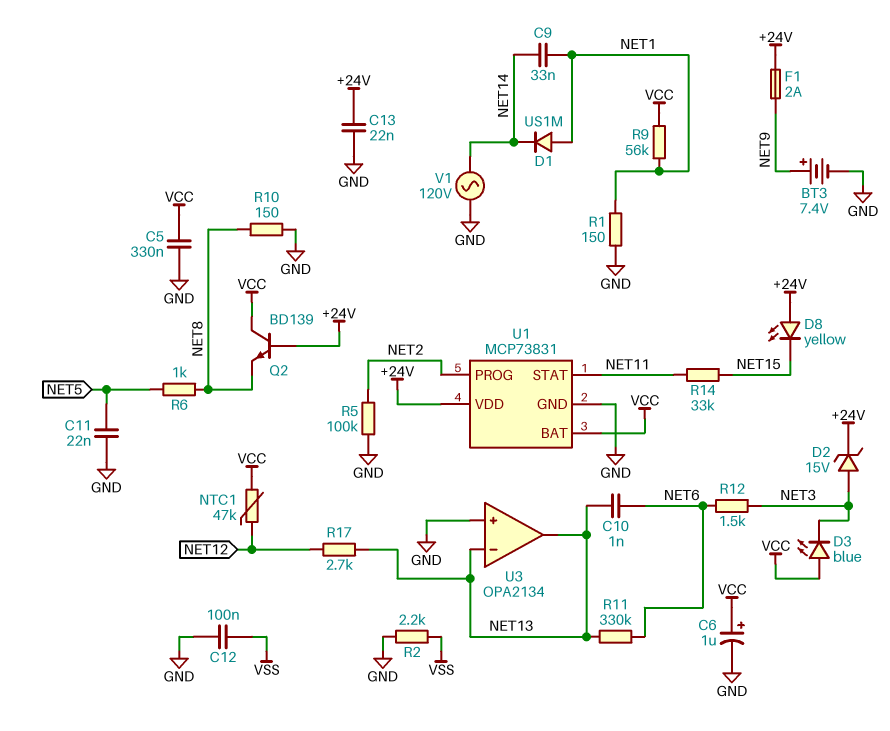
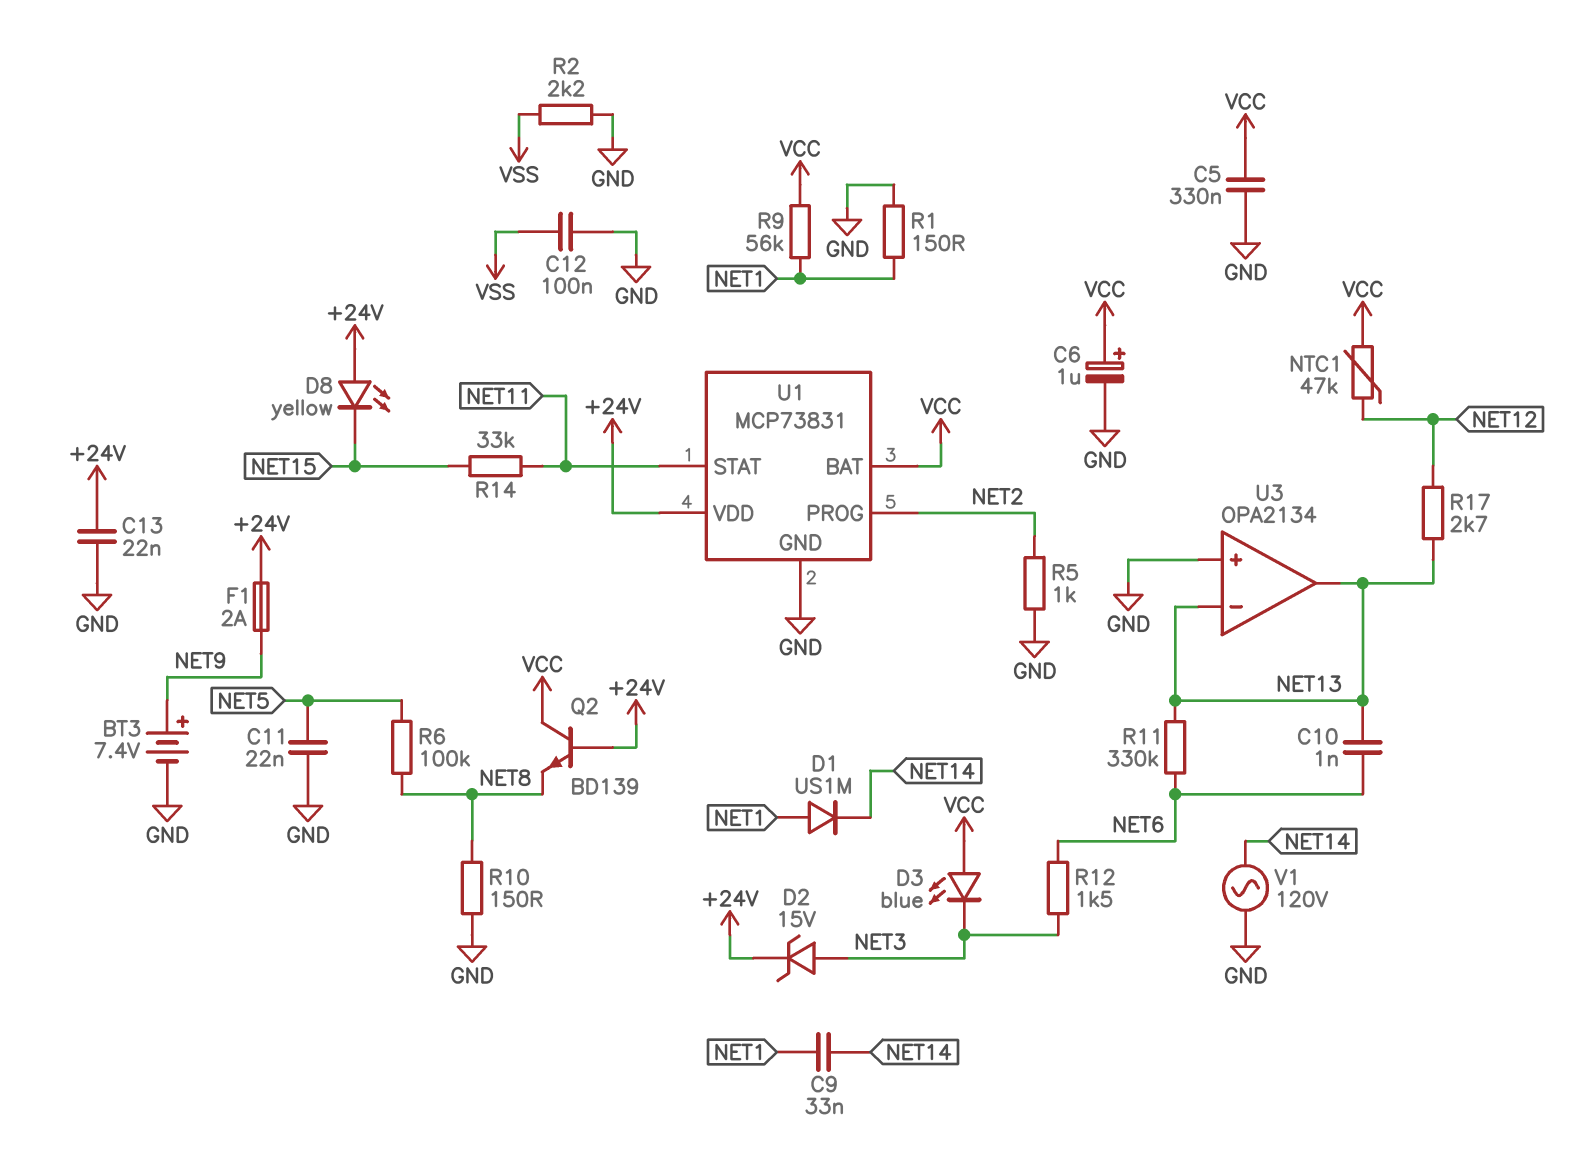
R5: 100k (GND, NET2) -> 1k (GND, NET2)
R6: 1k (NET5, NET8) -> 100k (NET5, NET8)

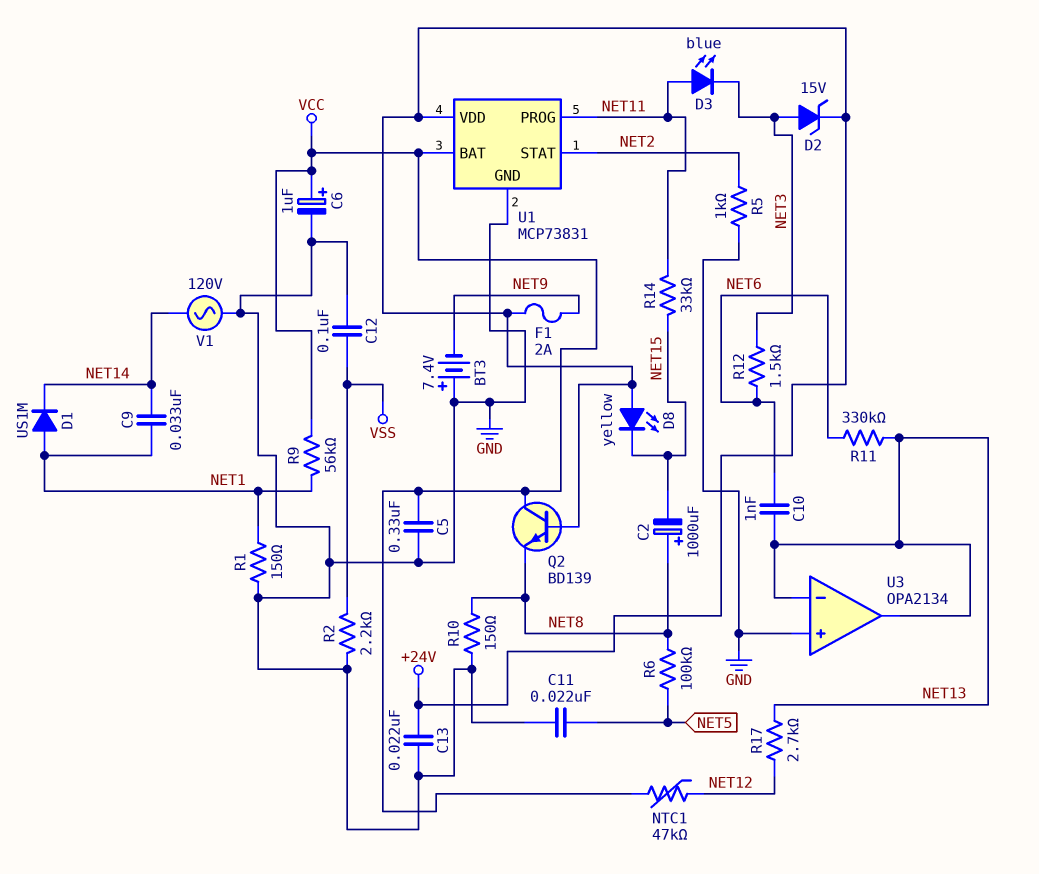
BT3: 7.4V (plus NET9, minus GND) -> 7.4V (plus GND, minus NET9)
C2: none -> 1000uF (plus NET8, minus NET15)
D3: LED blue (A VCC, K NET3) -> LED blue (A NET11, K NET3)
U1 pin PROG: NET2 -> NET11
U1 pin STAT: NET11 -> NET2

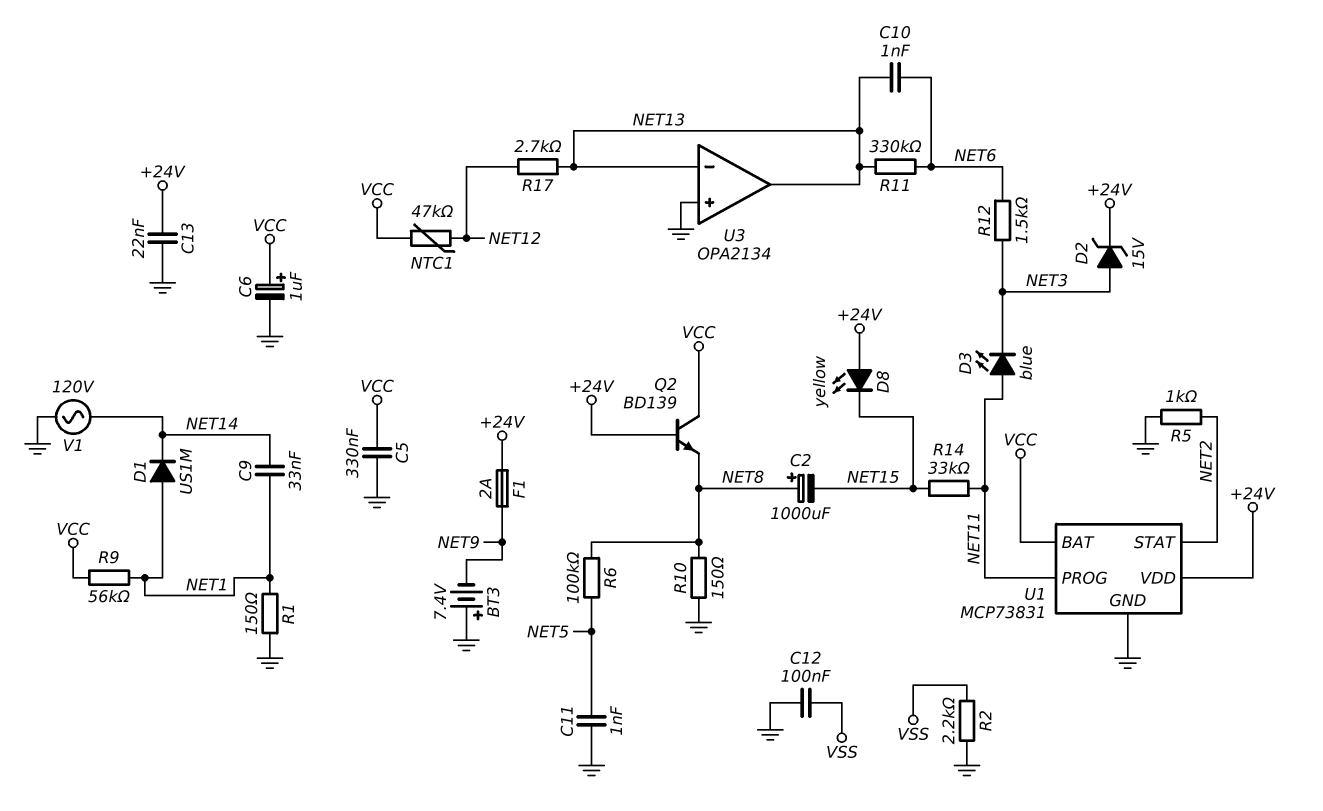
C11: 22nF (GND, NET5) -> 1nF (GND, NET5)

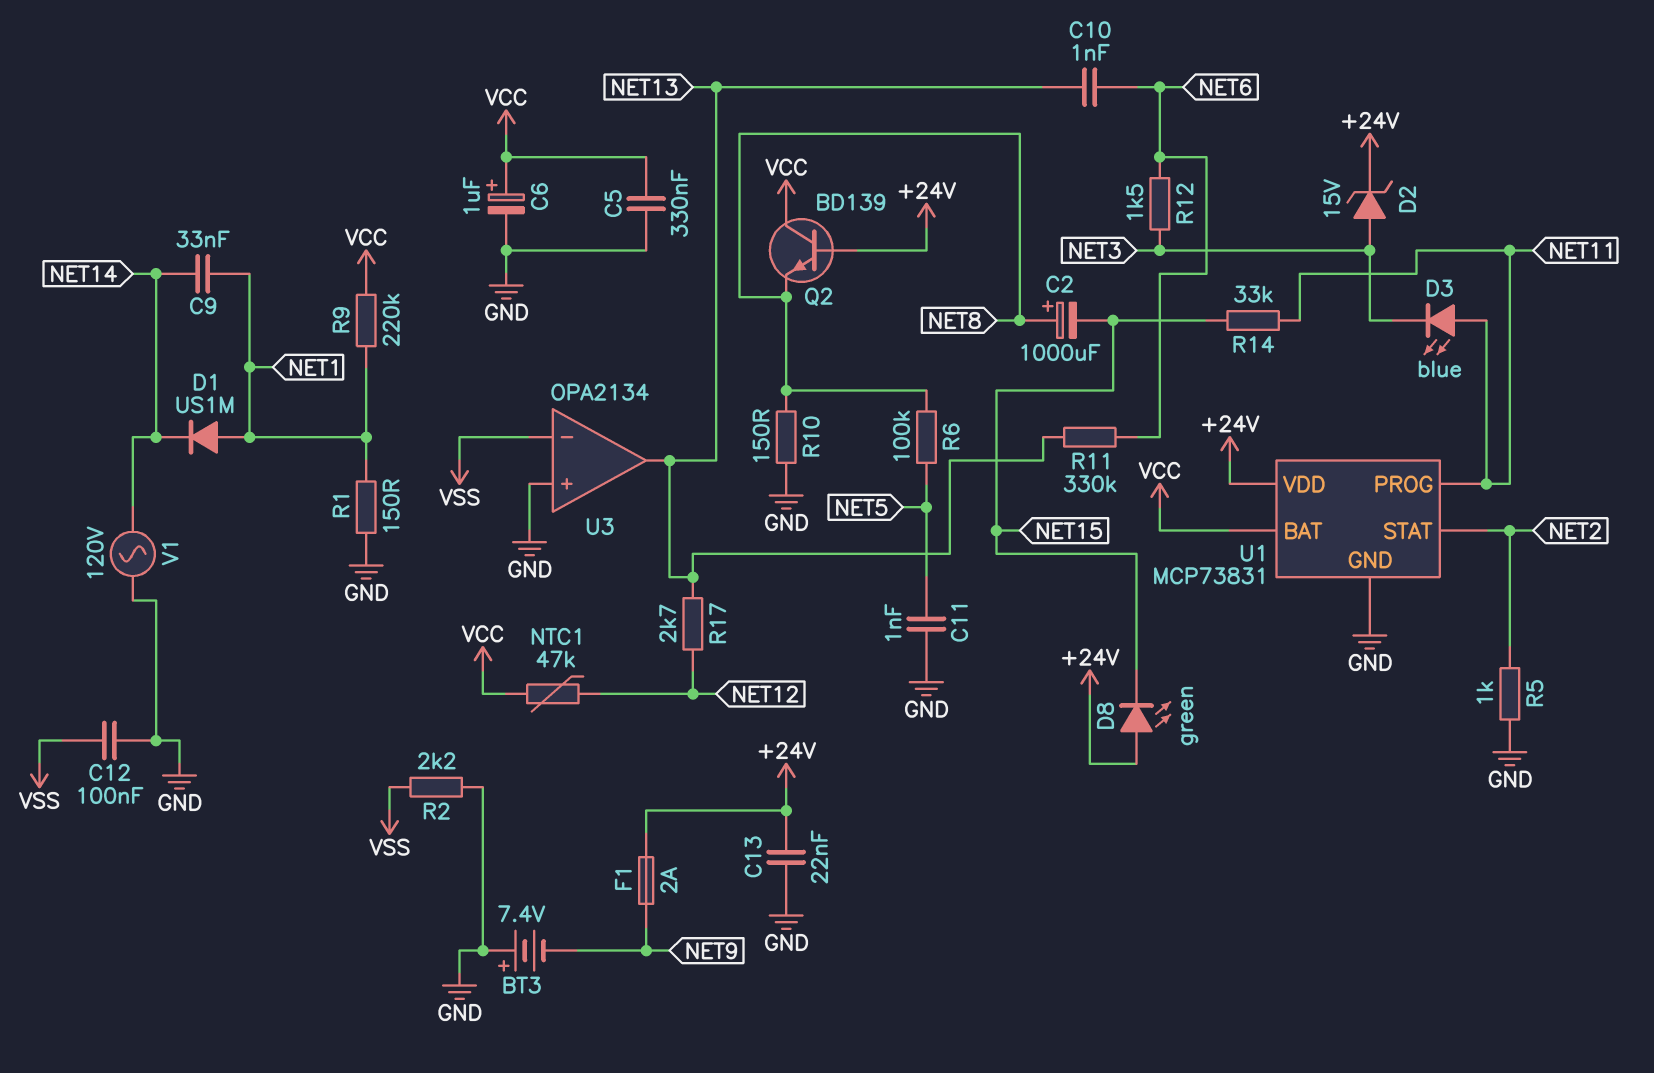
D8: LED yellow (A +24V, K NET15) -> LED green (A +24V, K NET15)
R9: 56k (NET1, VCC) -> 220k (NET1, VCC)
U3 pin in-: NET13 -> VSS

